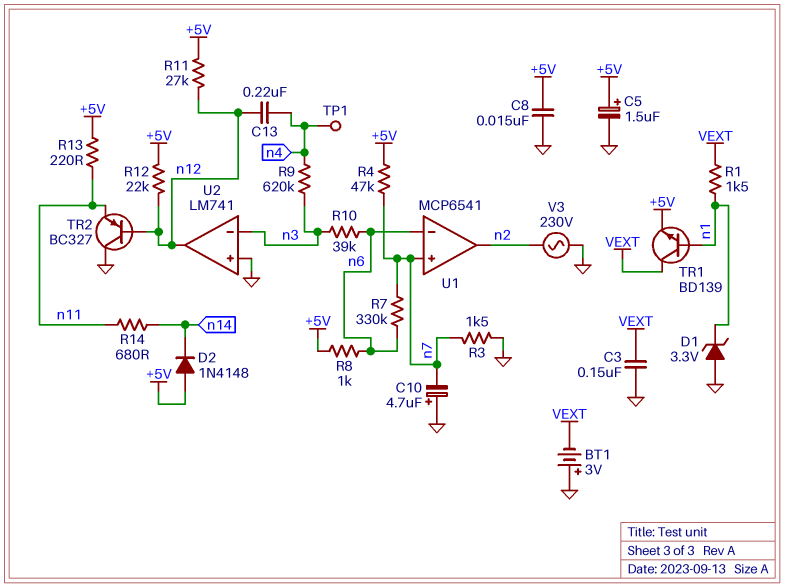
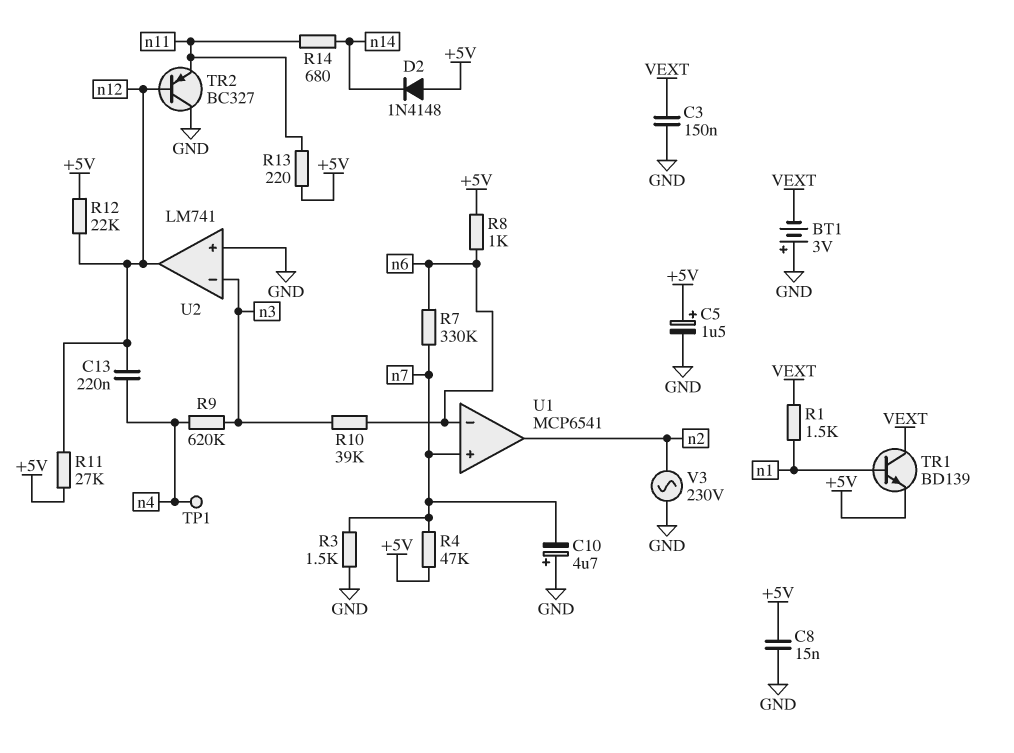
D1: zener 3.3V (A GND, K n1) -> none

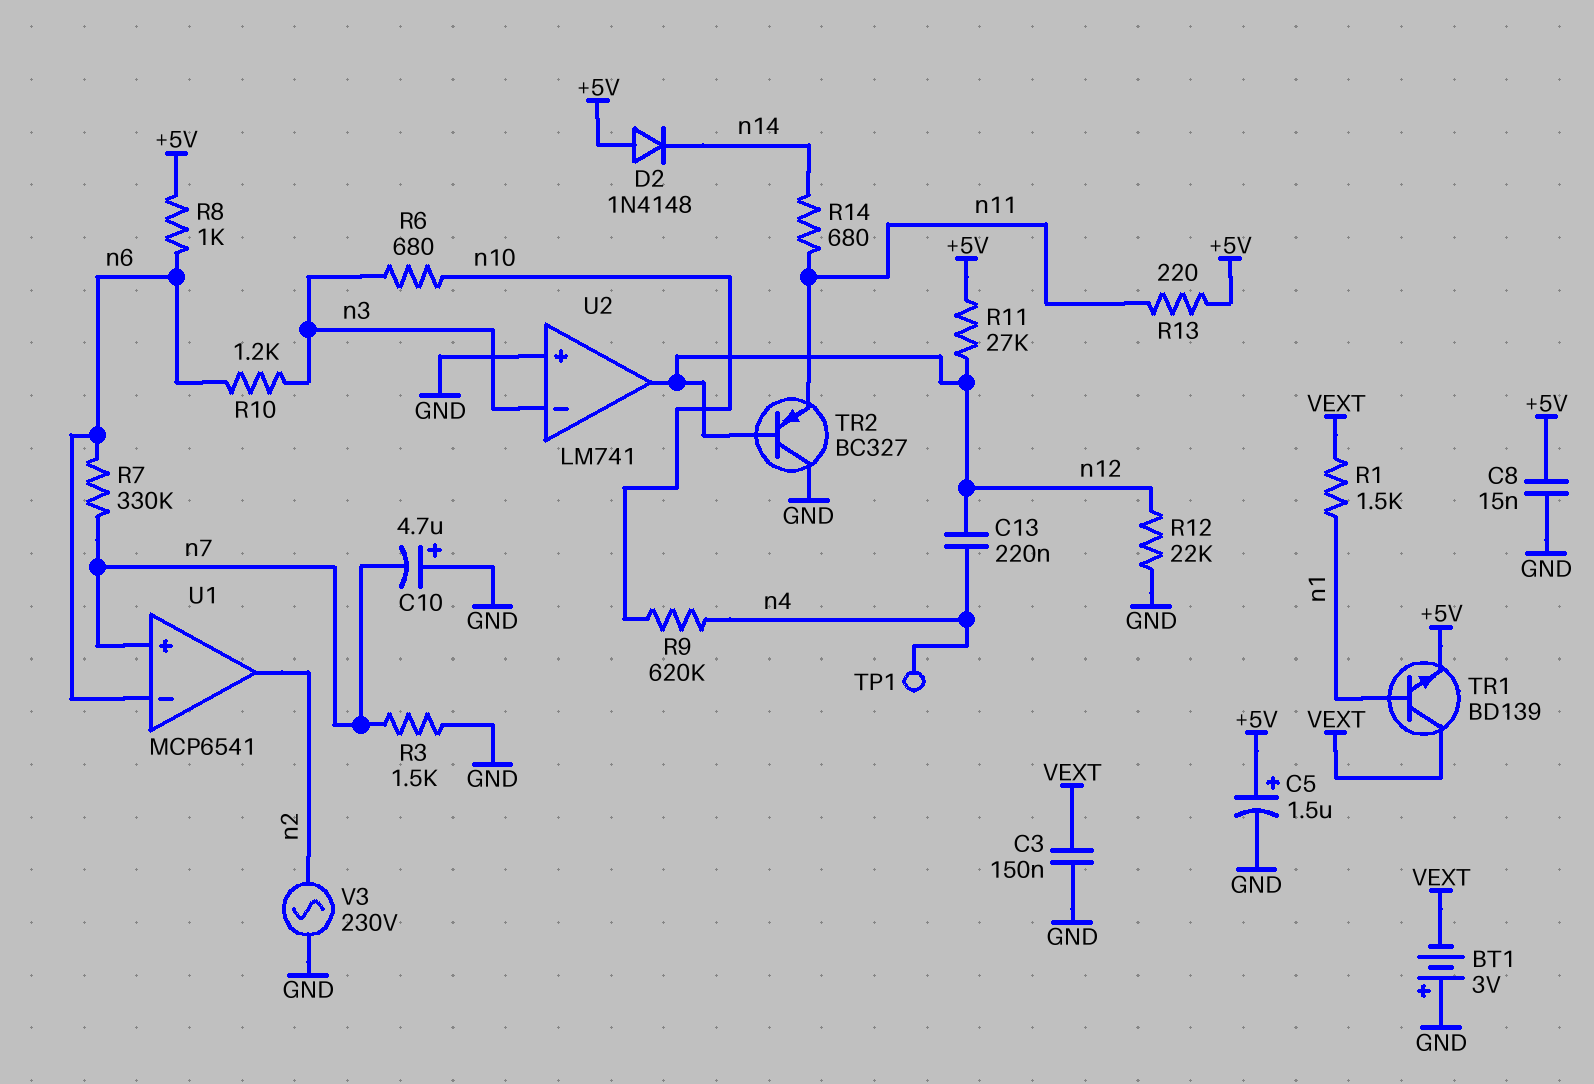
R4: 47k (+5V, n7) -> none
R6: none -> 680 (n3, n10)
R9: 620k (n3, n4) -> 620k (n4, n10)
R10: 39k (n3, n6) -> 1.2k (n3, n6)
R12: 22k (+5V, n12) -> 22k (GND, n12)

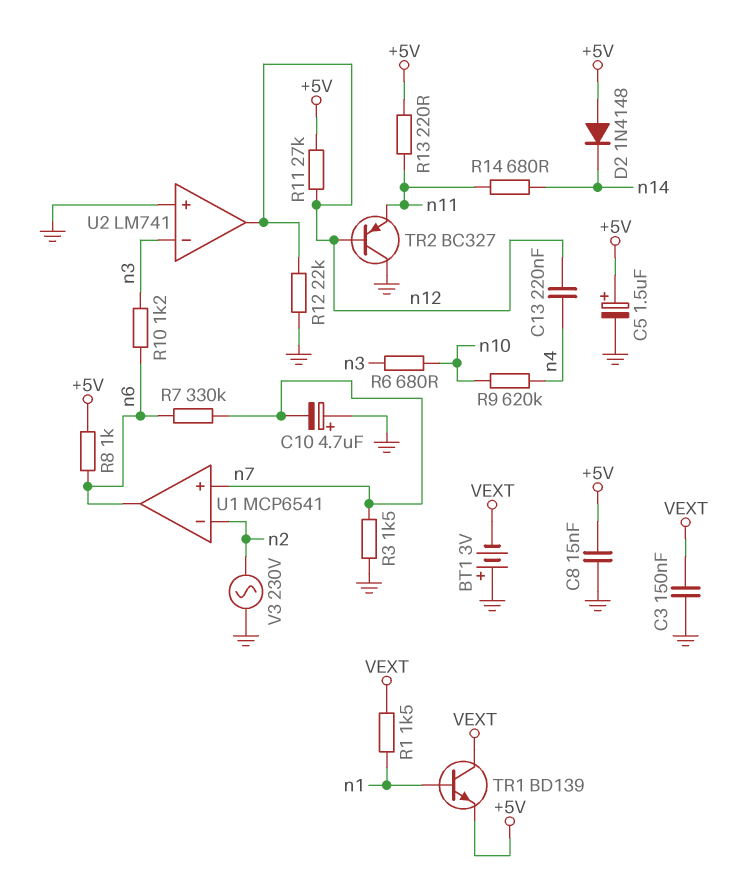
TP1: test point (n4) -> none
U1 pin in-: n6 -> n2
U1 pin out: n2 -> n6

